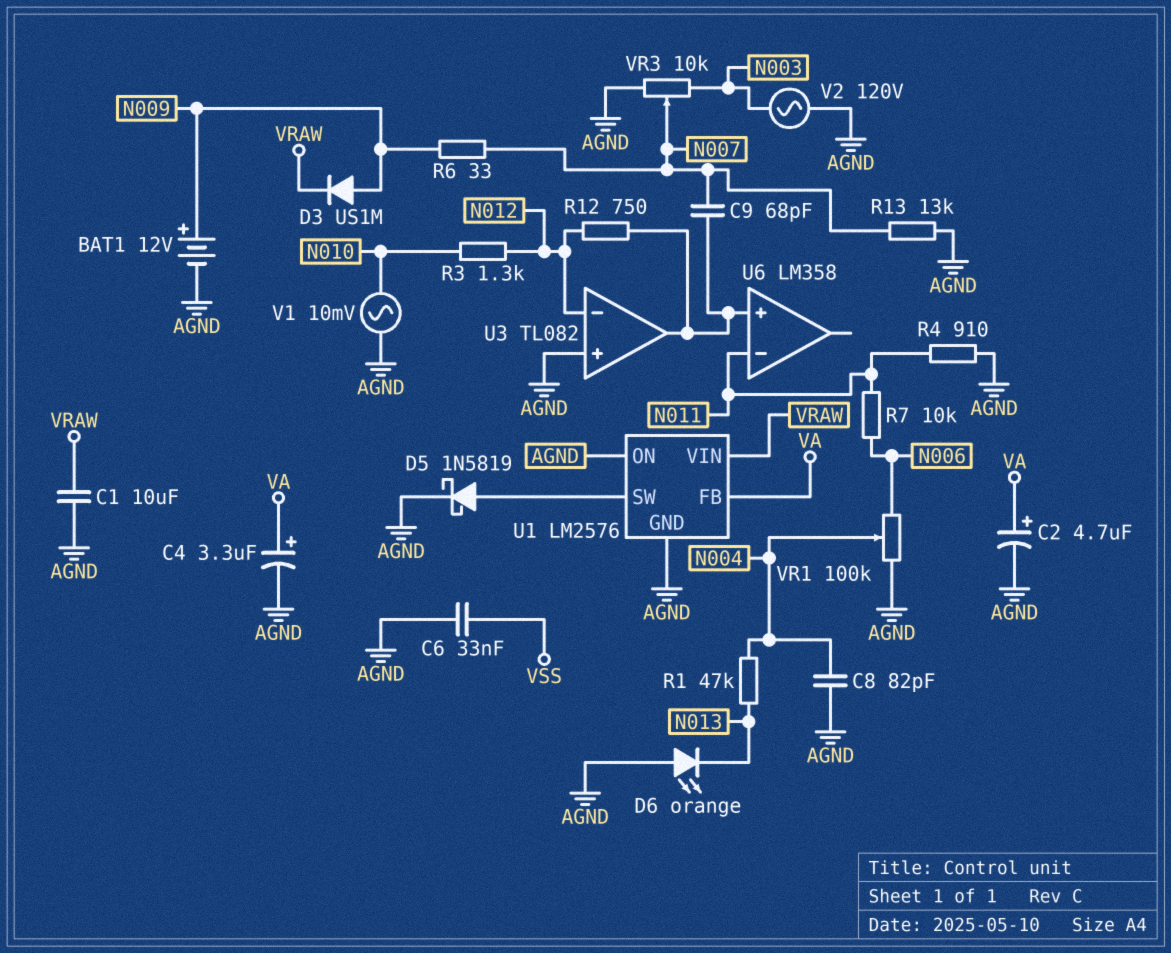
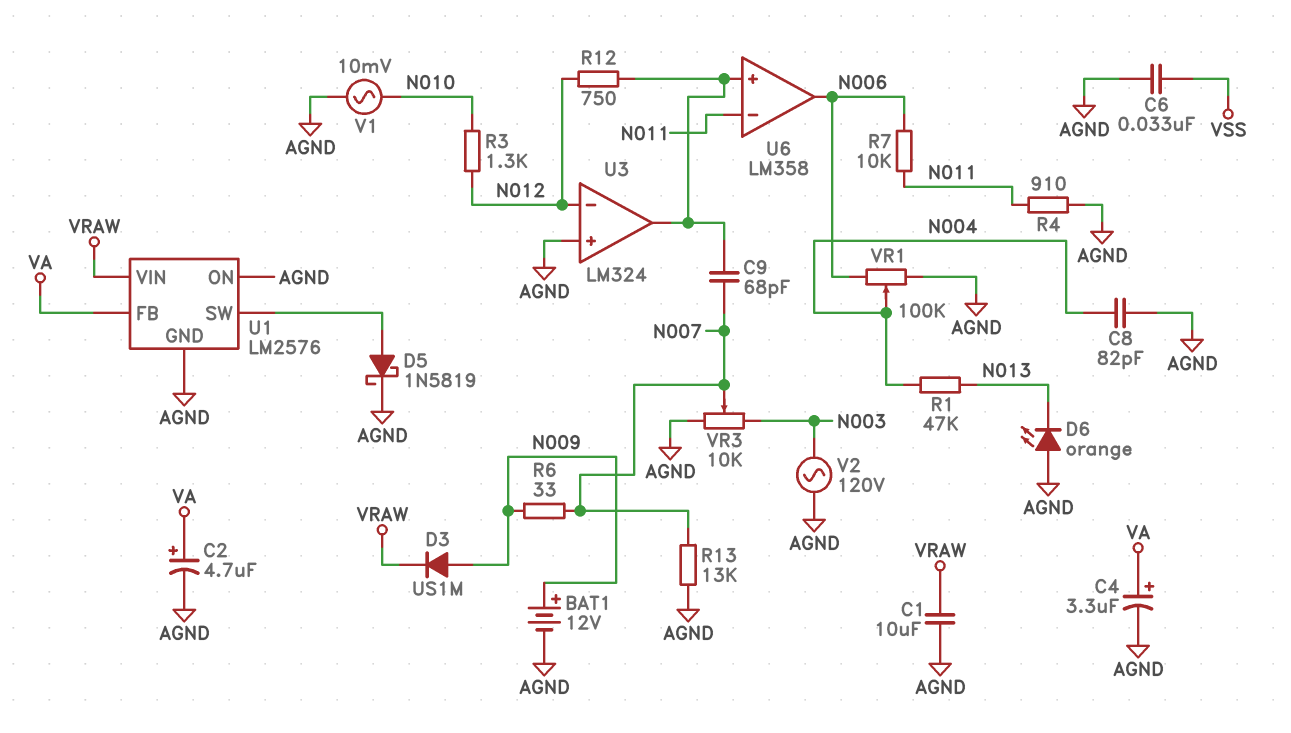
U3: TL082 -> LM324
U6 pin out: none -> N006

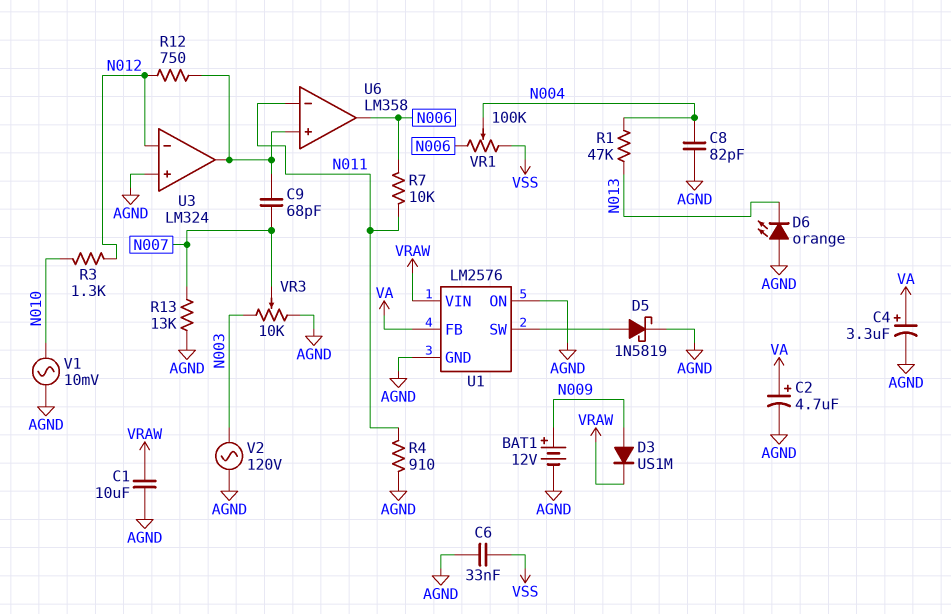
R6: 33 (N007, N009) -> none
VR1: 100k (AGND, N006, wiper N004) -> 100k (N006, VSS, wiper N004)

